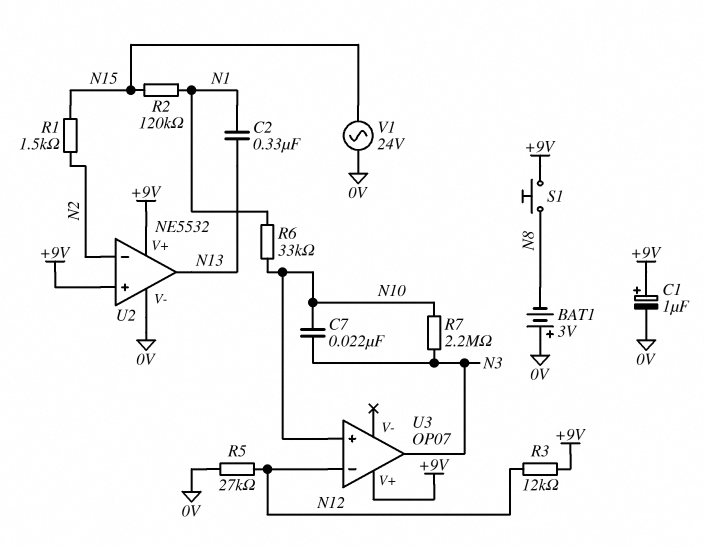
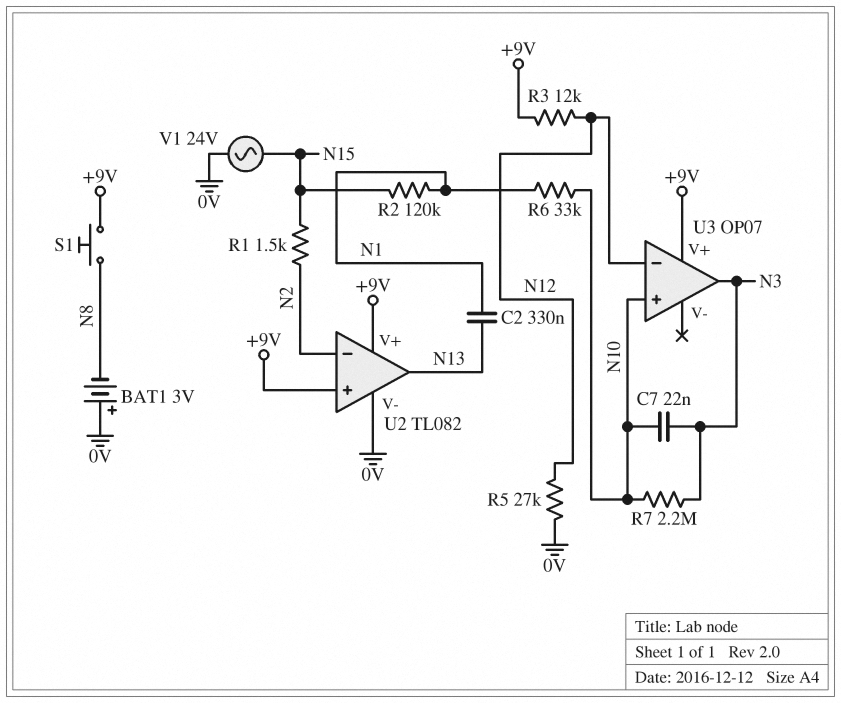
C1: 1uF (plus +9V, minus 0V) -> none
U2: NE5532 -> TL082

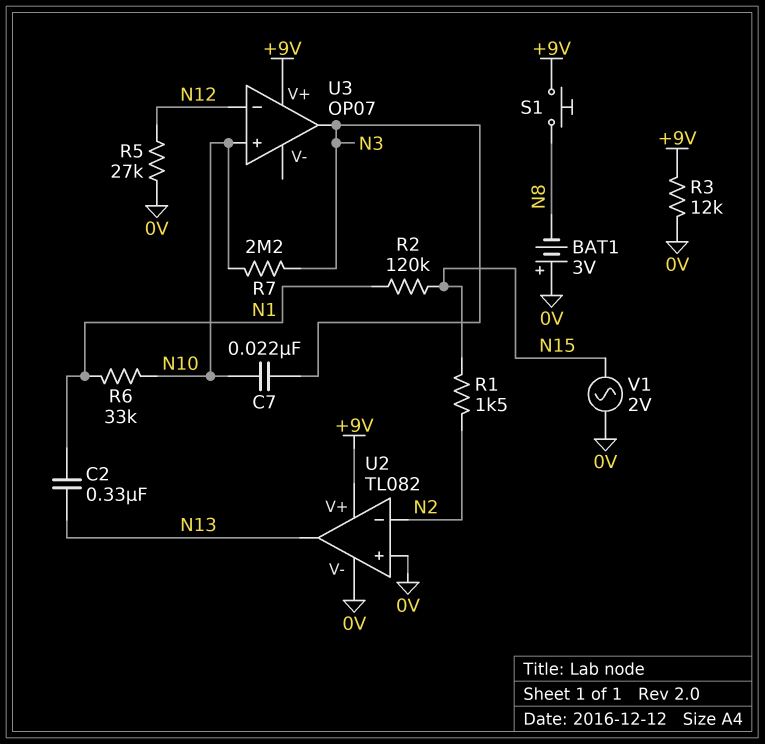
R3: 12k (+9V, N12) -> 12k (+9V, 0V)
U2 pin in+: +9V -> 0V
V1: AC 24V (0V, N15) -> AC 2V (0V, N15)

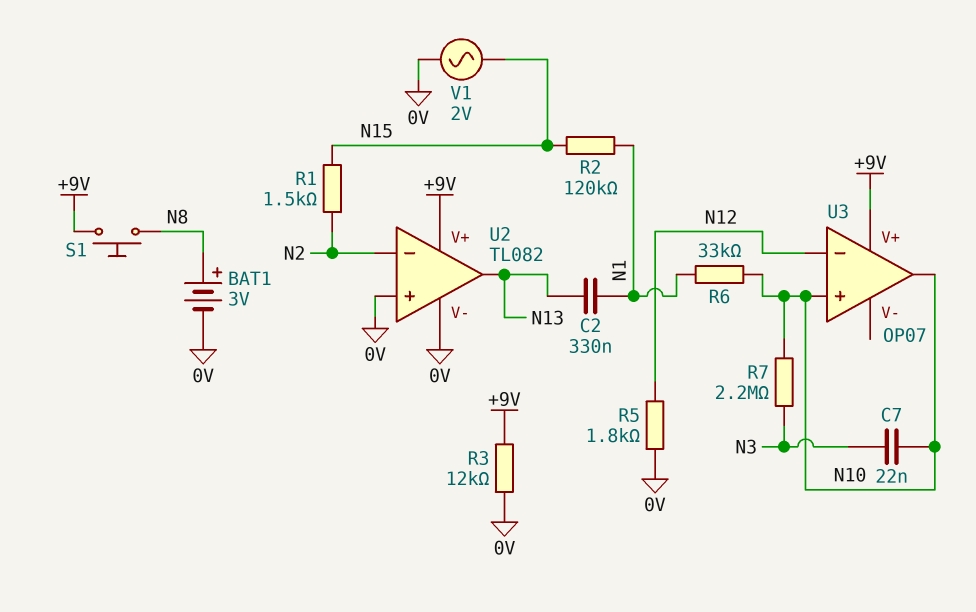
BAT1: 3V (plus 0V, minus N8) -> 3V (plus N8, minus 0V)
R5: 27k (0V, N12) -> 1.8k (0V, N12)
U3 pin out: N3 -> N10

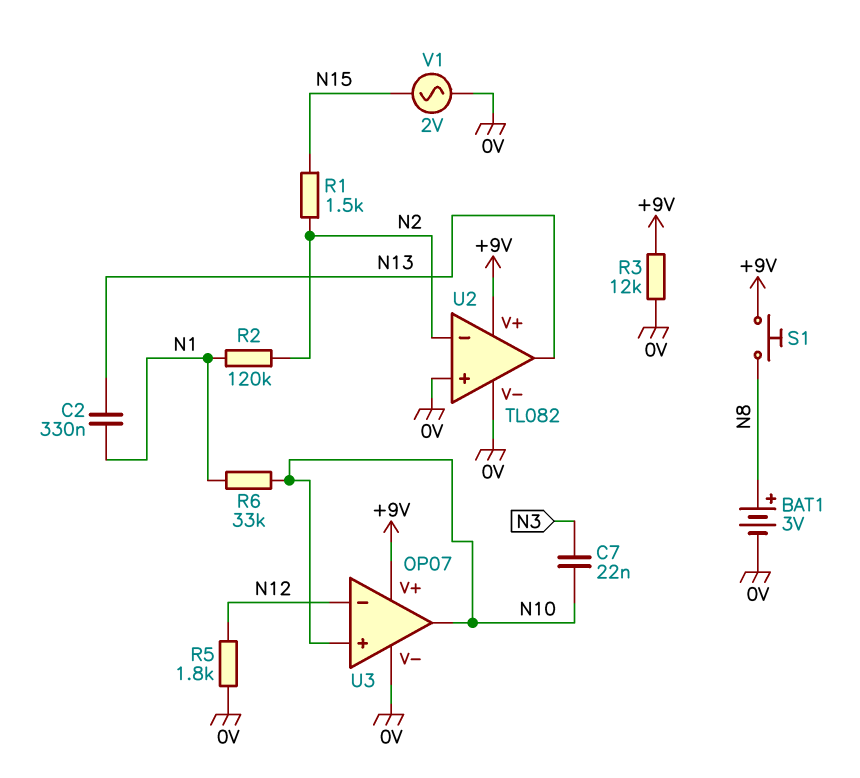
R2: 120k (N1, N15) -> 120k (N1, N2)
R7: 2.2M (N3, N10) -> none
U3 pin V-: none -> 0V

